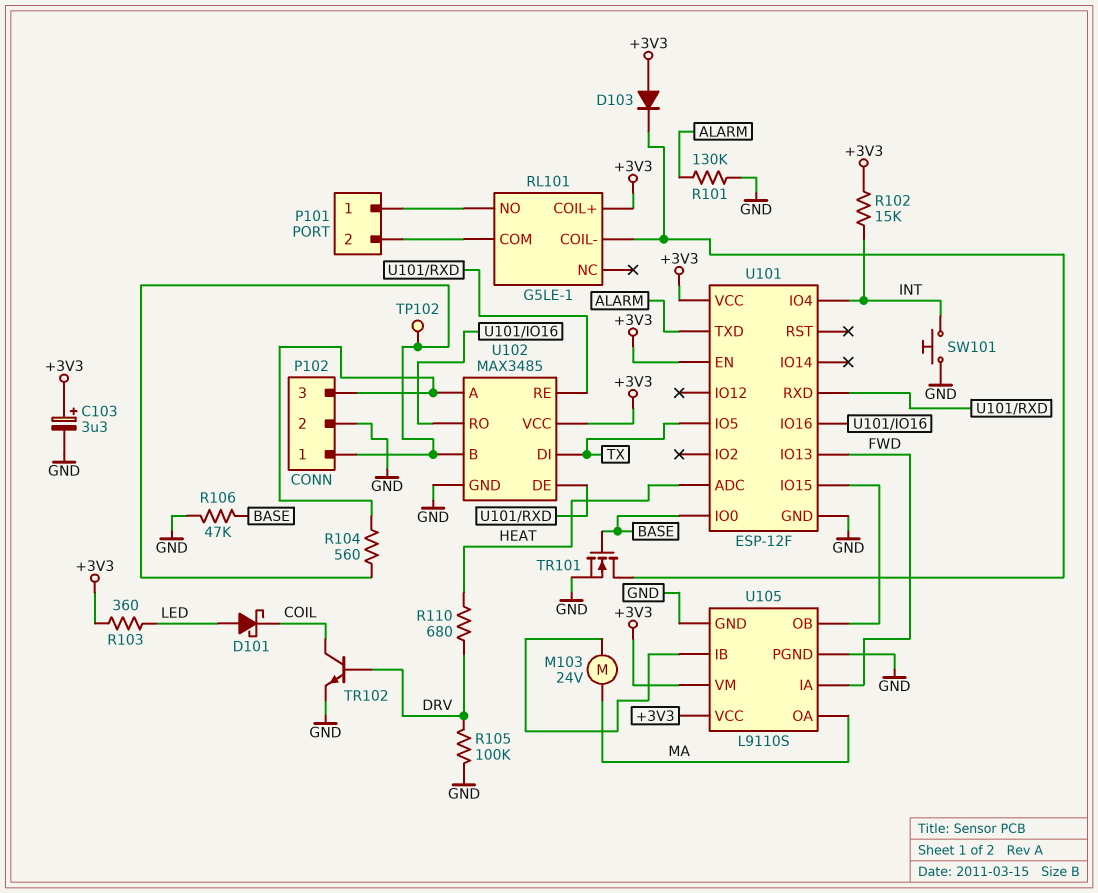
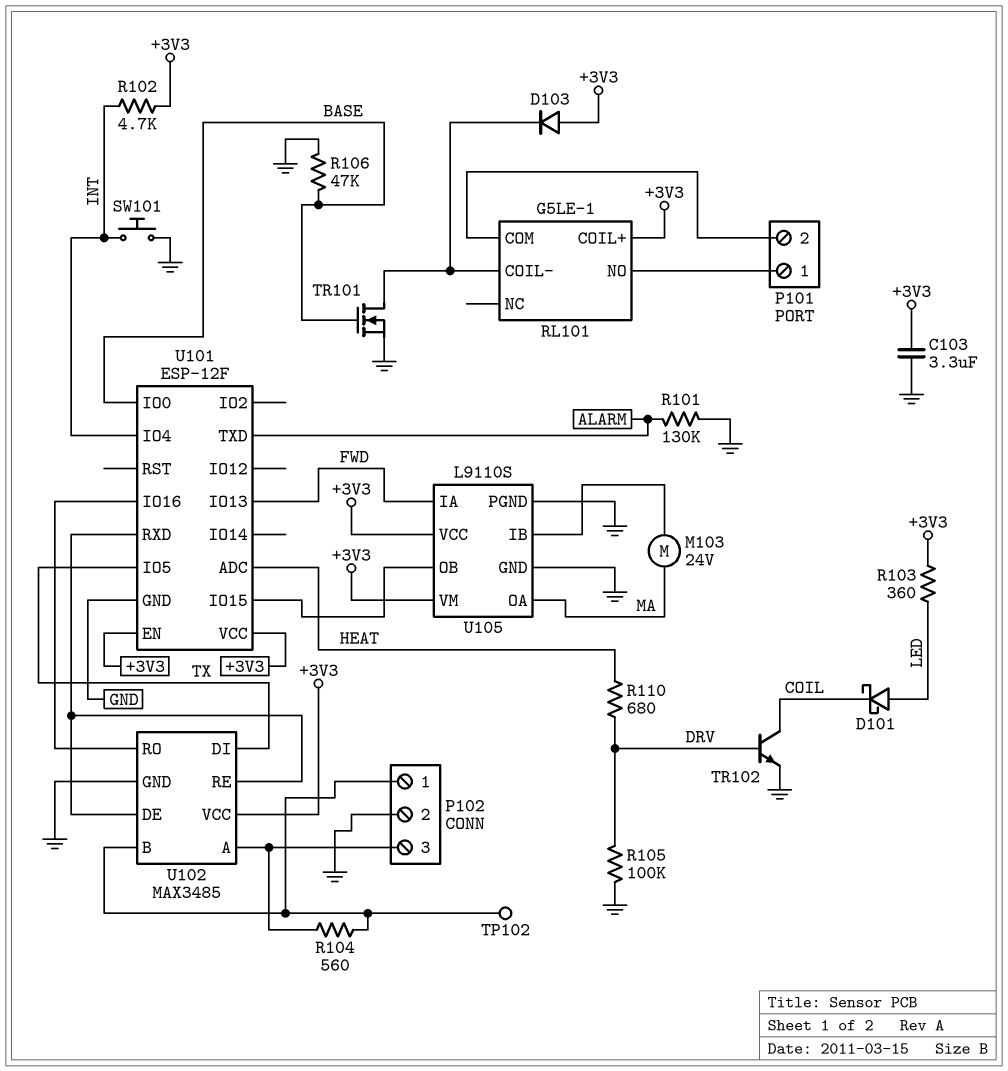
C103: 3.3uF (plus +3V3, minus GND) -> 3.3uF (+3V3, GND)
R102: 15k (+3V3, INT) -> 4.7k (+3V3, INT)

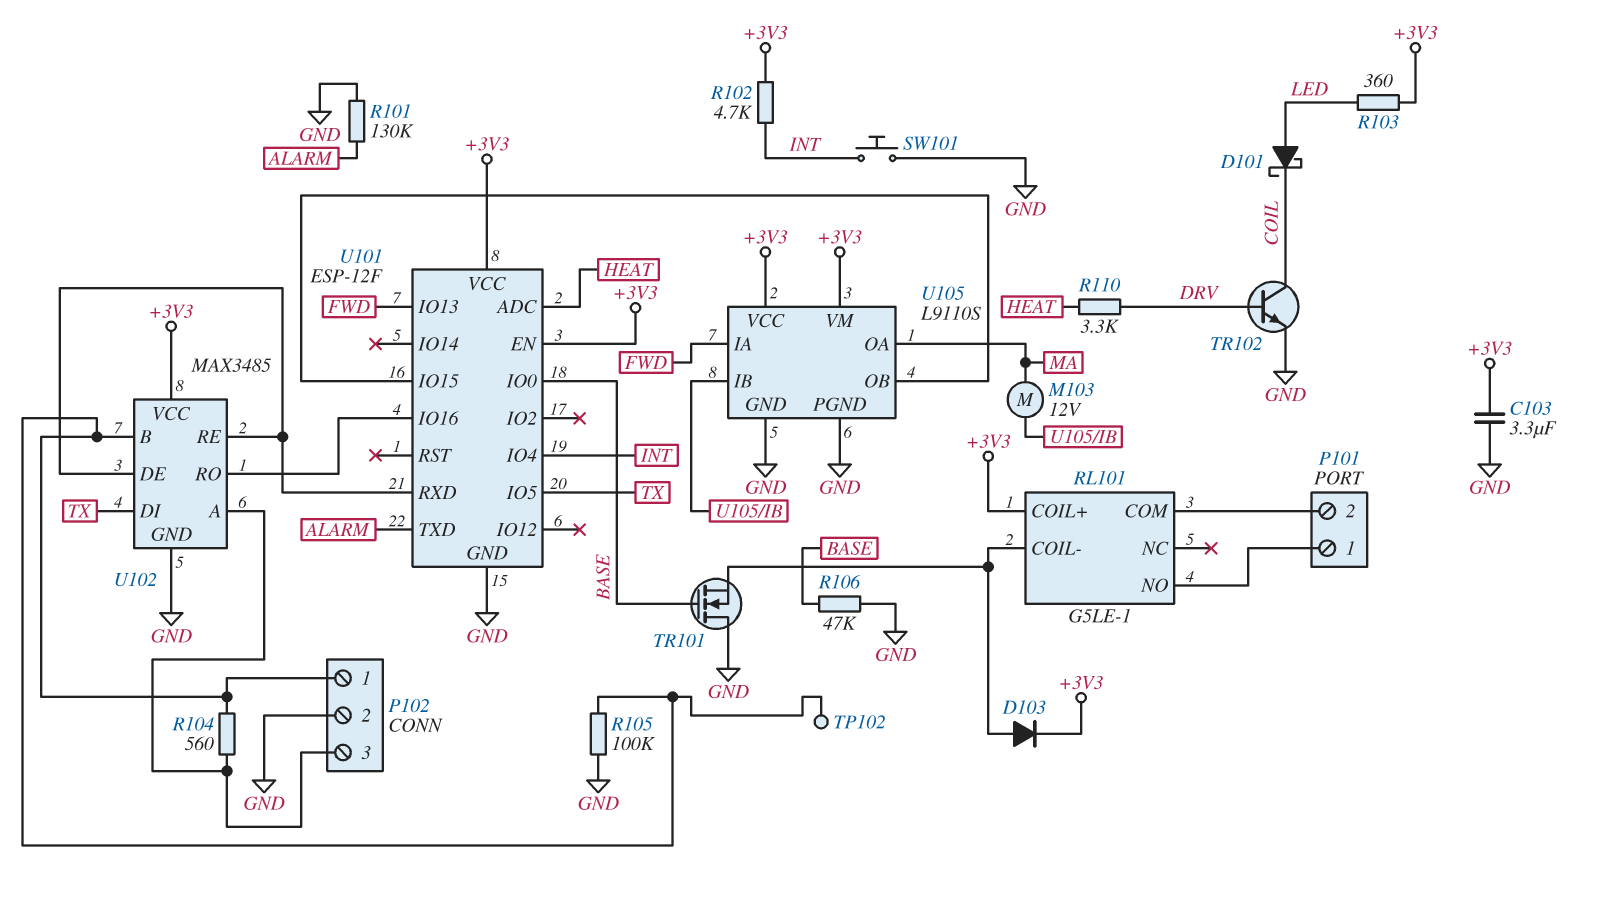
D103: diode (A +3V3, K RL101/COIL-) -> diode (A RL101/COIL-, K +3V3)
M103: motor 24V (MA, U105/IB) -> motor 12V (MA, U105/IB)
R105: 100k (DRV, GND) -> 100k (GND, P102/1)
R110: 680 (DRV, HEAT) -> 3.3k (DRV, HEAT)
TR101: NMOS (G BASE, D RL101/COIL-, S GND) -> NMOS (G BASE, D GND, S RL101/COIL-)

